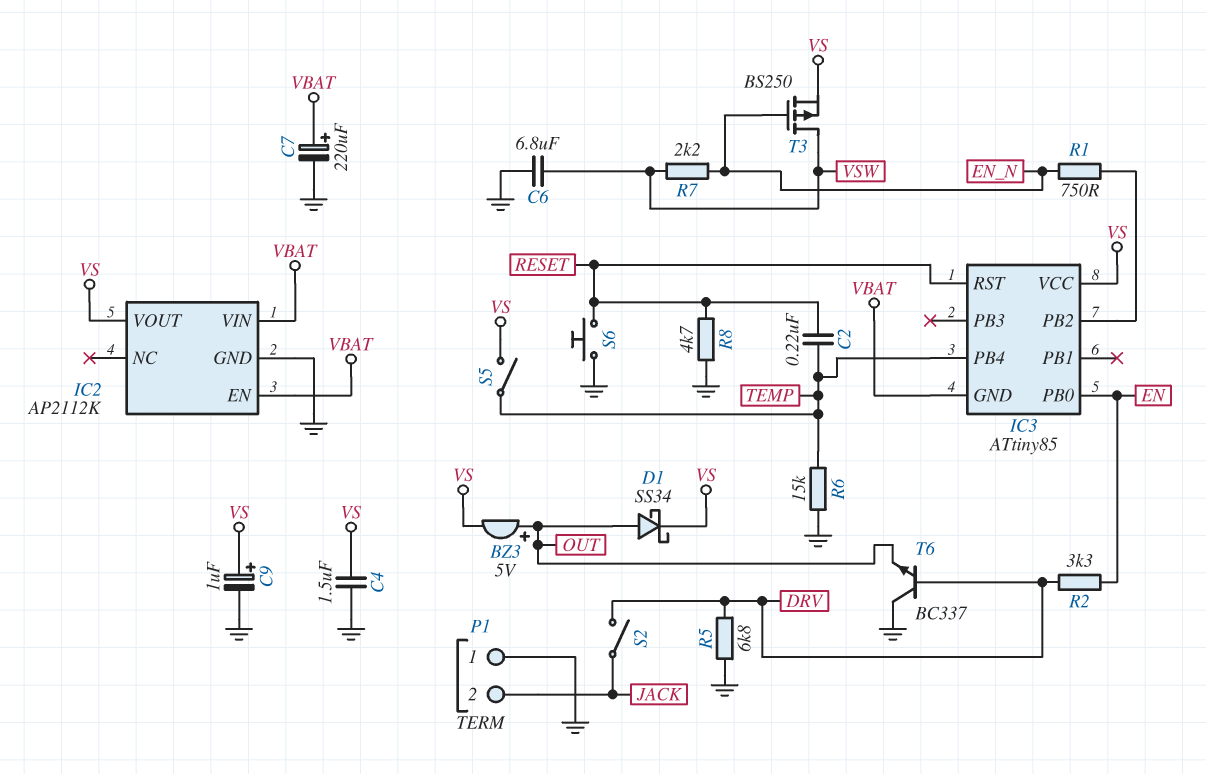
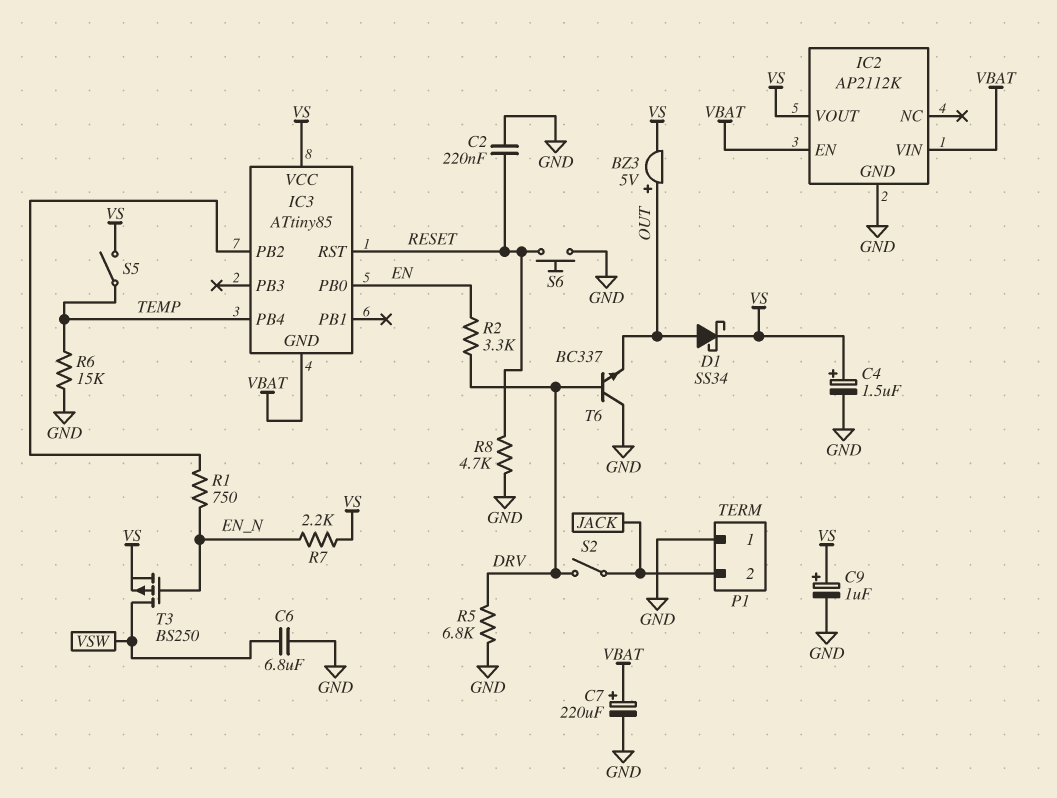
C2: 220nF (RESET, TEMP) -> 220nF (GND, RESET)
C4: 1.5uF (GND, VS) -> 1.5uF (plus VS, minus GND)
R7: 2.2k (EN_N, VSW) -> 2.2k (EN_N, VS)

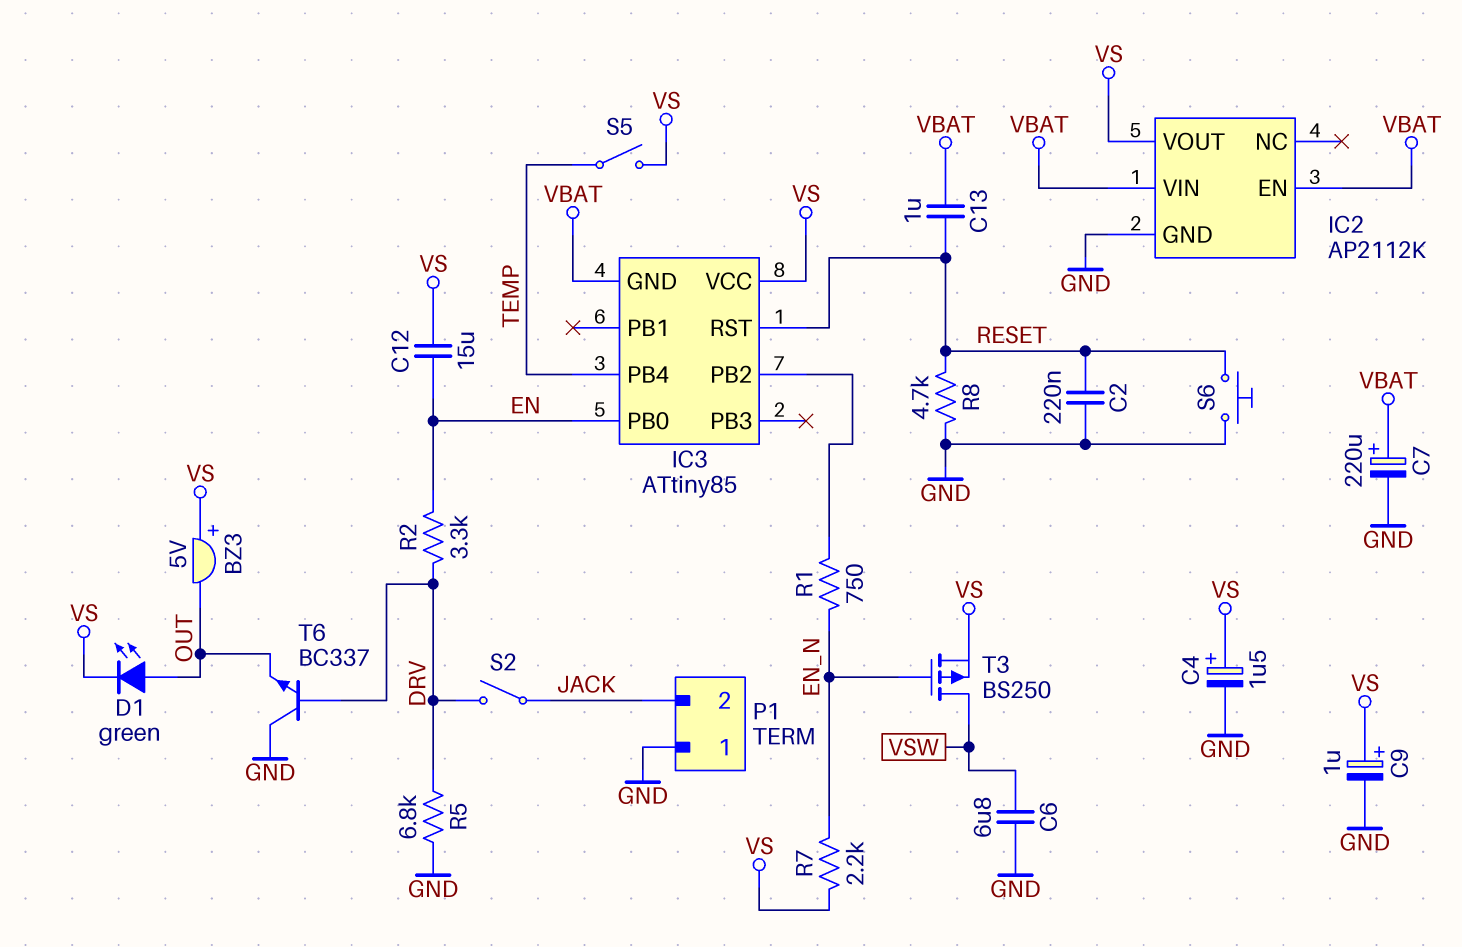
BZ3: buzzer 5V (plus OUT, minus VS) -> buzzer 5V (plus VS, minus OUT)
C12: none -> 15uF (EN, VS)
C13: none -> 1uF (RESET, VBAT)
D1: schottky SS34 (A OUT, K VS) -> LED green (A OUT, K VS)
R6: 15k (GND, TEMP) -> none

